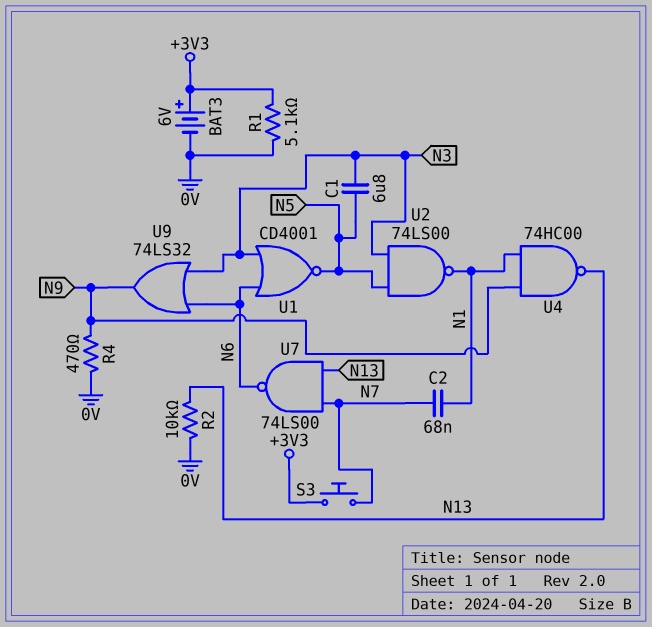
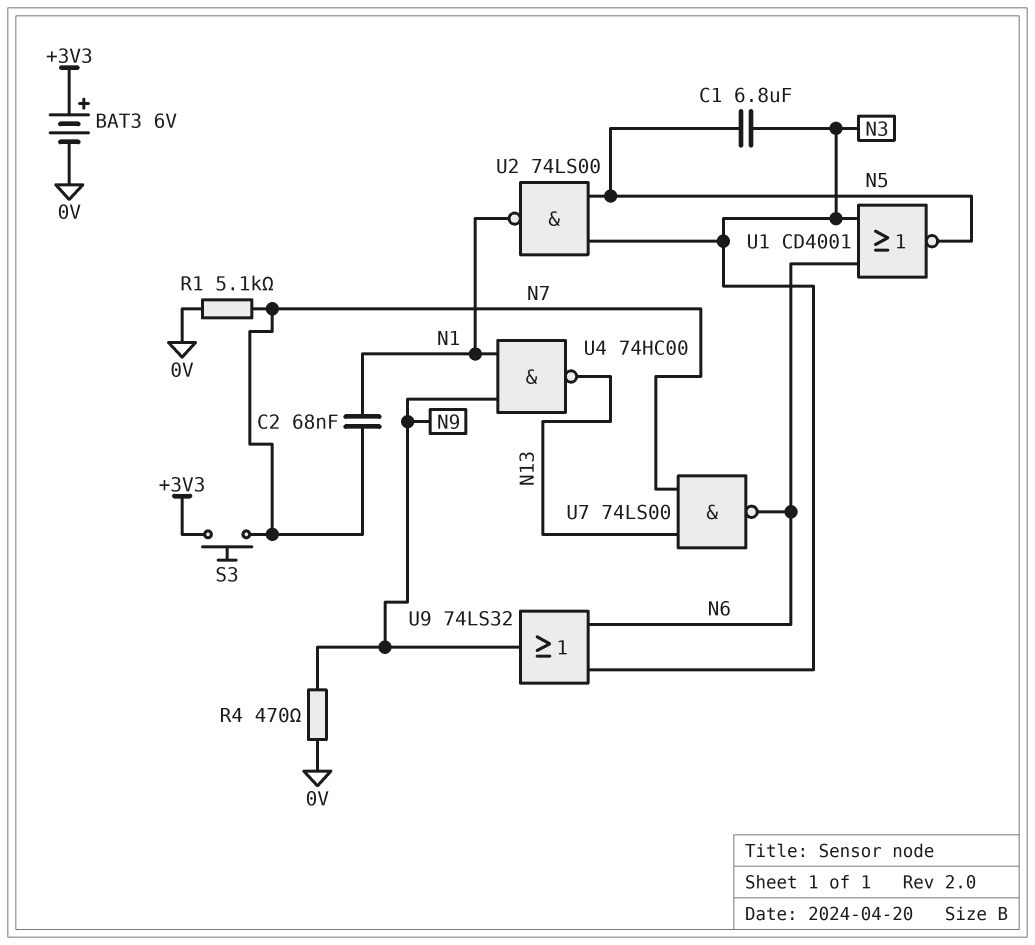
R1: 5.1k (+3V3, 0V) -> 5.1k (0V, N7)
R2: 10k (0V, N13) -> none

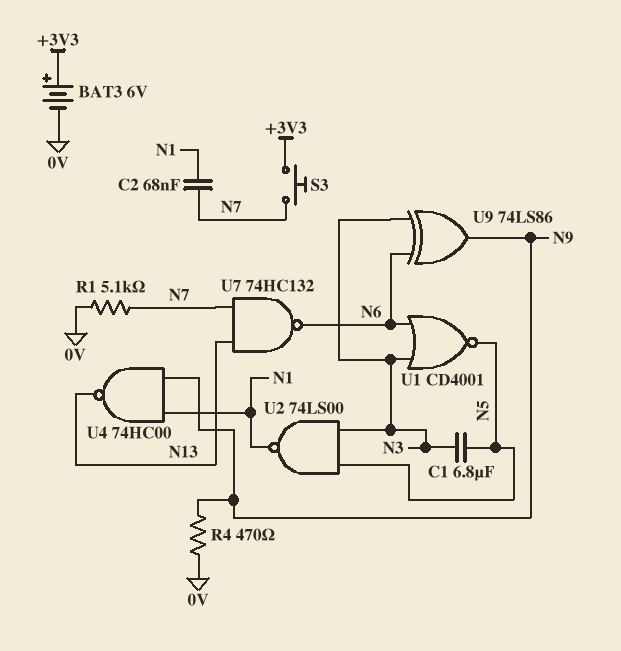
U7: NAND 74LS00 (in N7, in N13, out N6) -> NAND 74HC132 (in N7, in N13, out N6)
U9: OR 74LS32 (in N3, in N6, out N9) -> XOR 74LS86 (in N3, in N6, out N9)

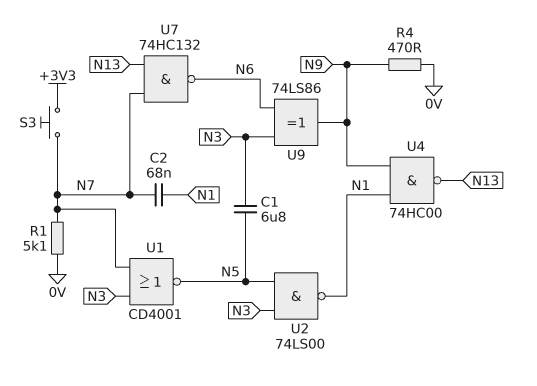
BAT3: 6V (plus +3V3, minus 0V) -> none
U1: NOR CD4001 (in N3, in N6, out N5) -> NOR CD4001 (in N3, in N7, out N5)

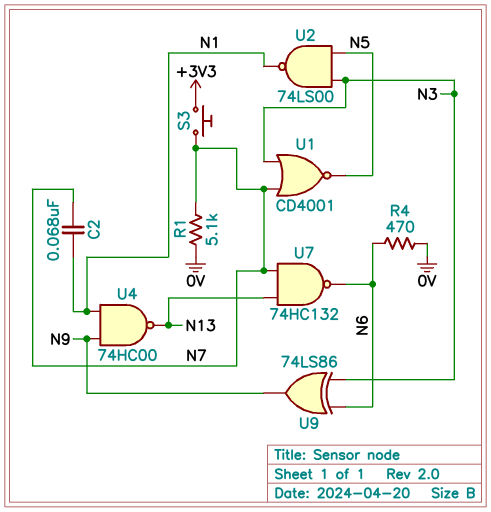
C1: 6.8uF (N3, N5) -> none
R4: 470 (0V, N9) -> 470 (0V, N6)

